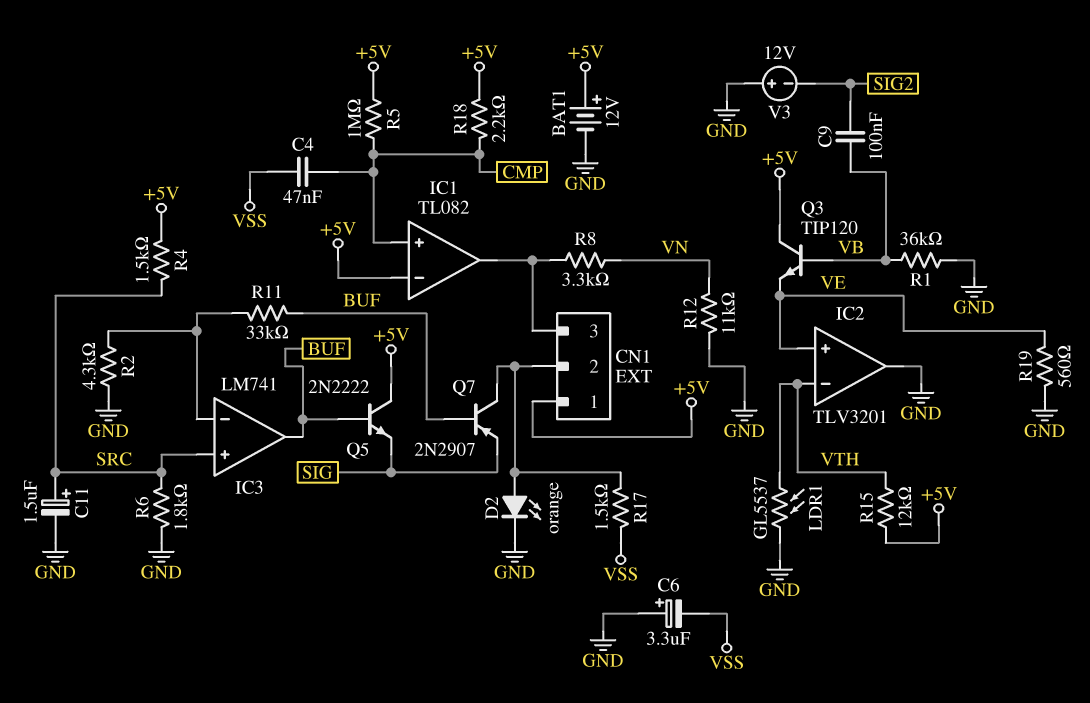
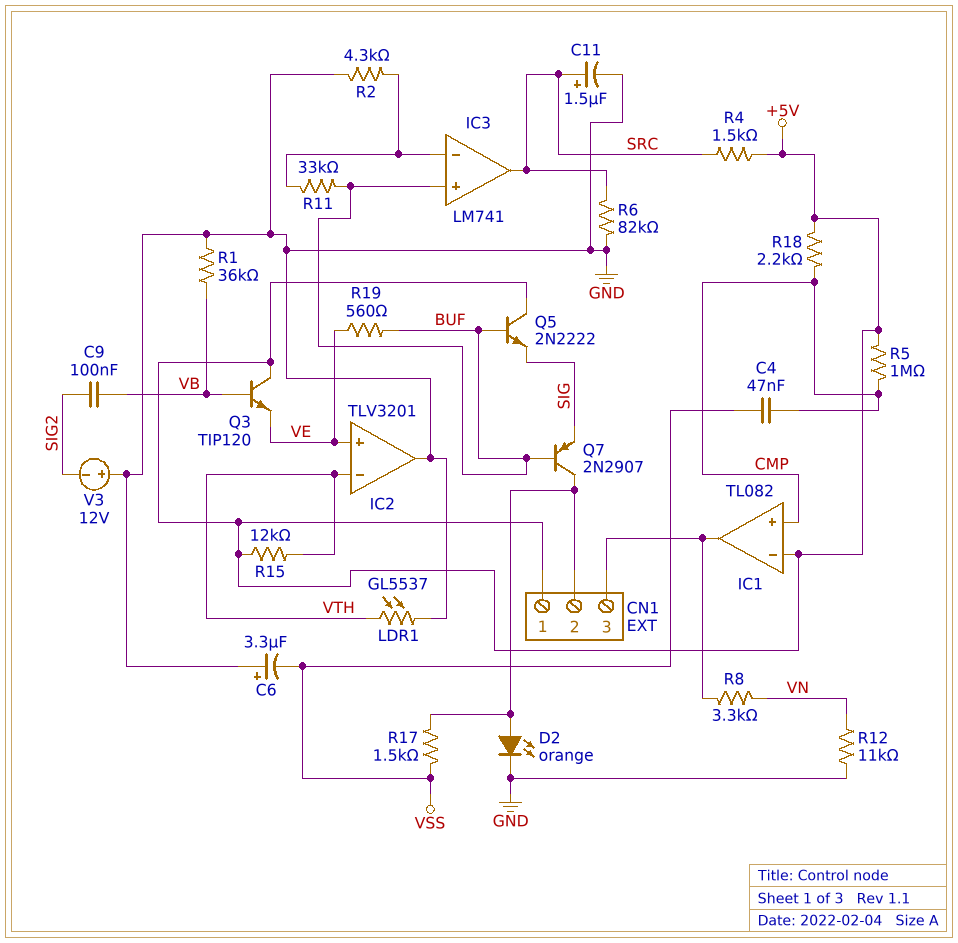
BAT1: 12V (plus +5V, minus GND) -> none
IC3 pin in+: SRC -> BUF
IC3 pin out: BUF -> SRC
R6: 1.8k (GND, SRC) -> 82k (GND, SRC)
R19: 560 (GND, VE) -> 560 (BUF, VE)

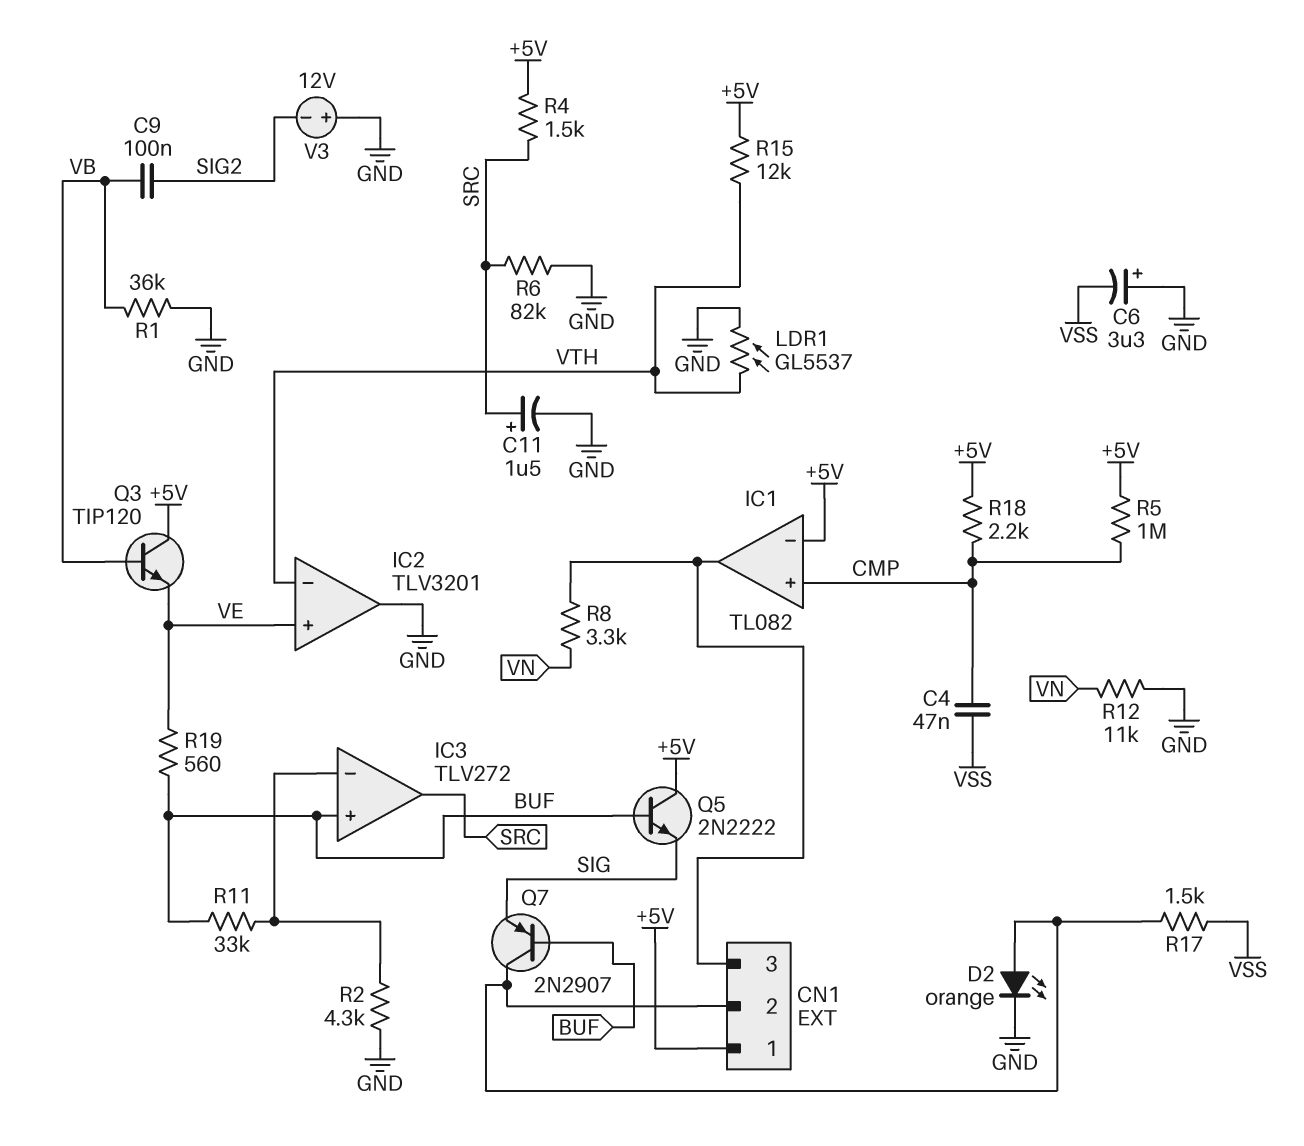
IC3: LM741 -> TLV272

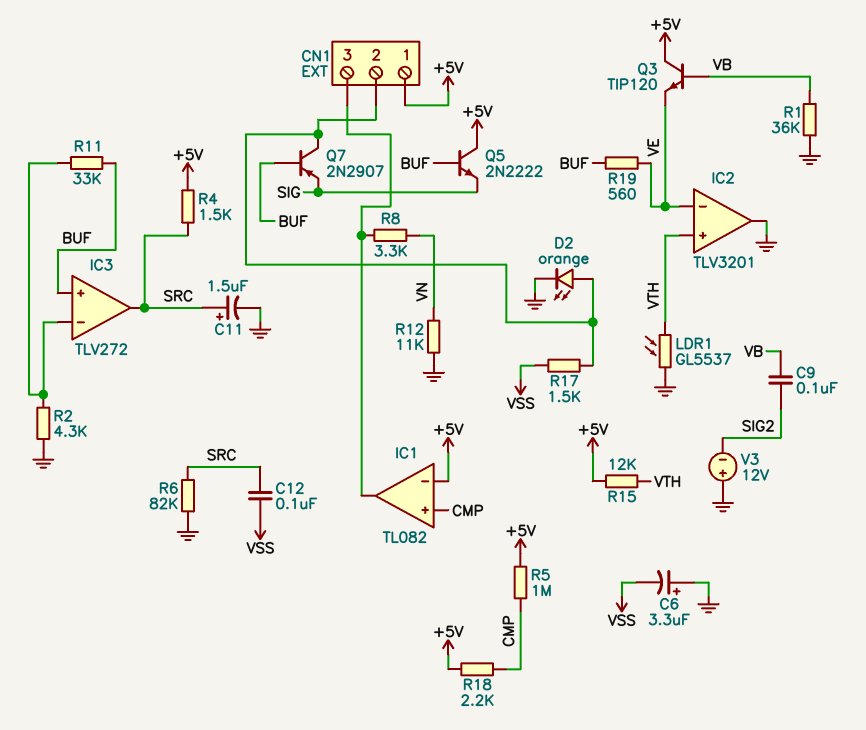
C4: 47nF (CMP, VSS) -> none
C12: none -> 100nF (SRC, VSS)
IC2 pin in+: VE -> VTH
IC2 pin in-: VTH -> VE

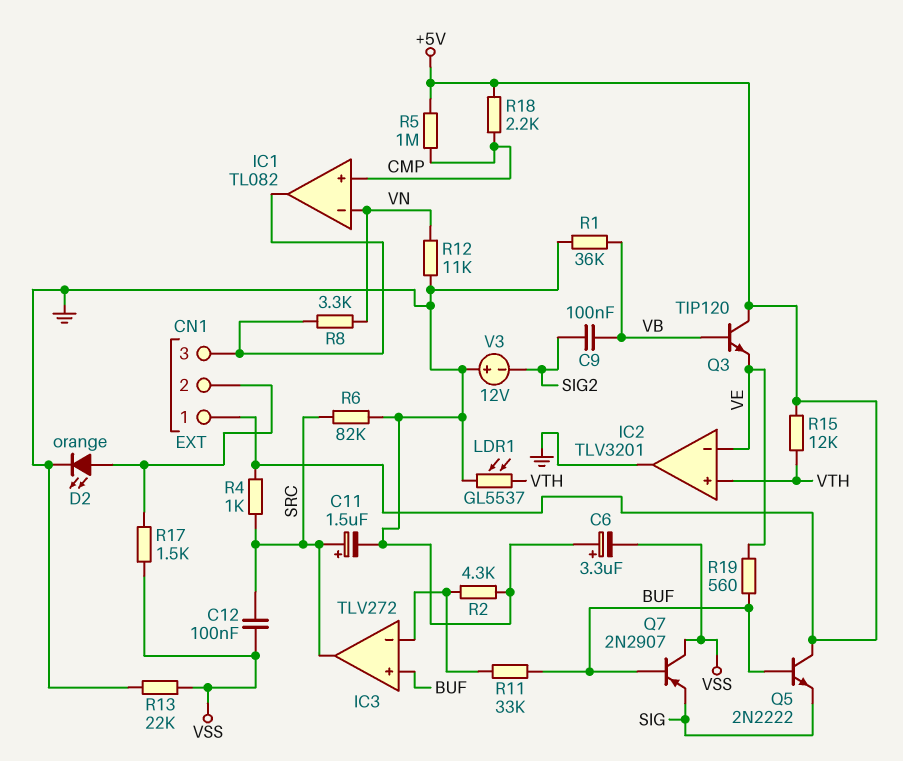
IC1 pin in-: +5V -> VN
Q7: PNP 2N2907 (B BUF, C CN1/2, E SIG) -> PNP 2N2907 (B BUF, C VSS, E SIG)
R4: 1.5k (+5V, SRC) -> 1k (+5V, SRC)
R13: none -> 22k (GND, VSS)

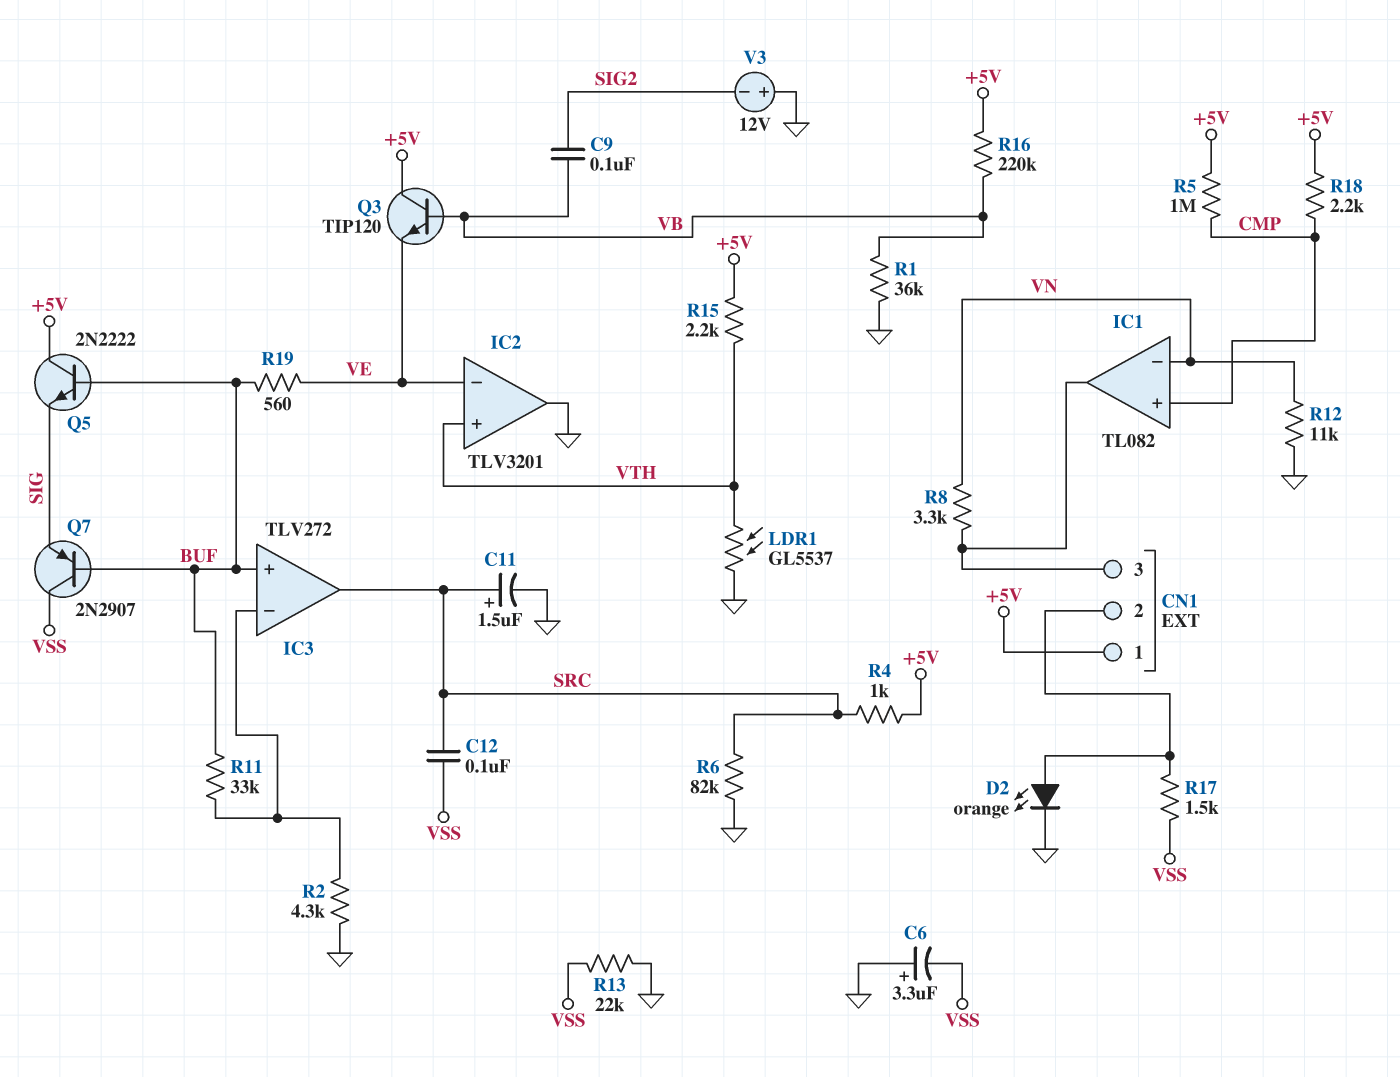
R15: 12k (+5V, VTH) -> 2.2k (+5V, VTH)
R16: none -> 220k (+5V, VB)

